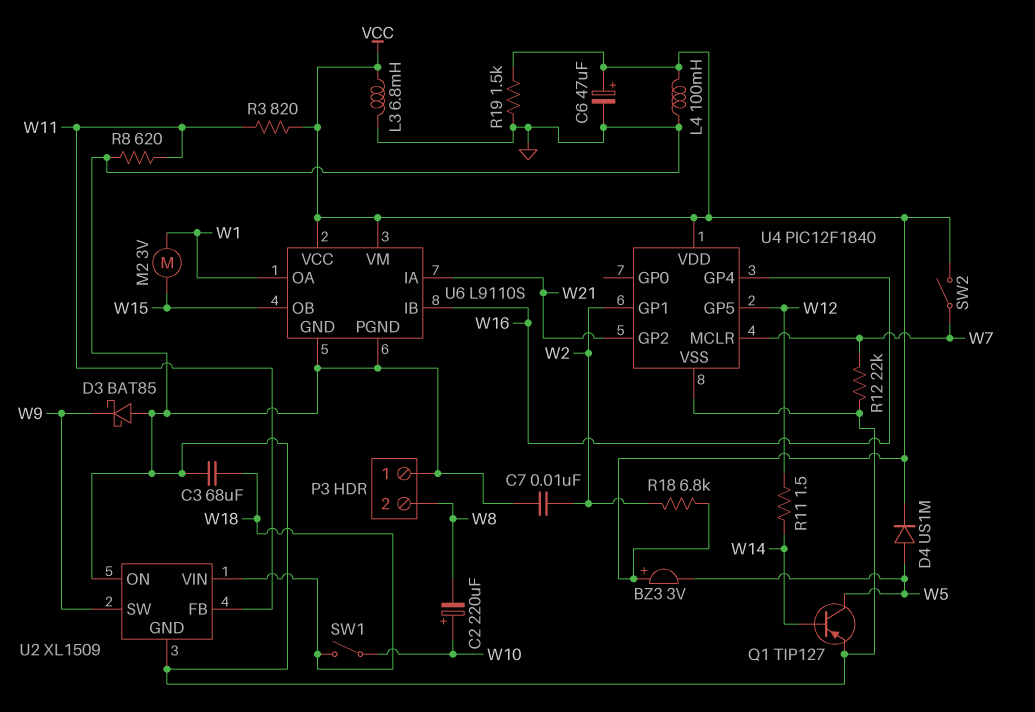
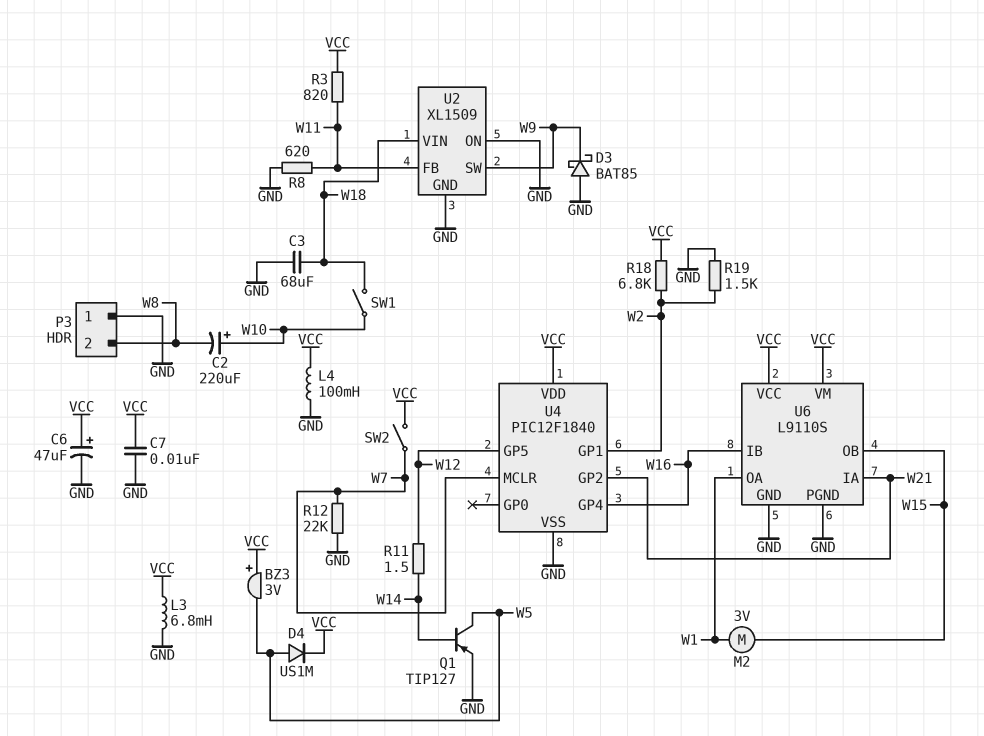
C7: 10nF (GND, W2) -> 10nF (GND, VCC)
R19: 1.5k (GND, VCC) -> 1.5k (GND, W2)

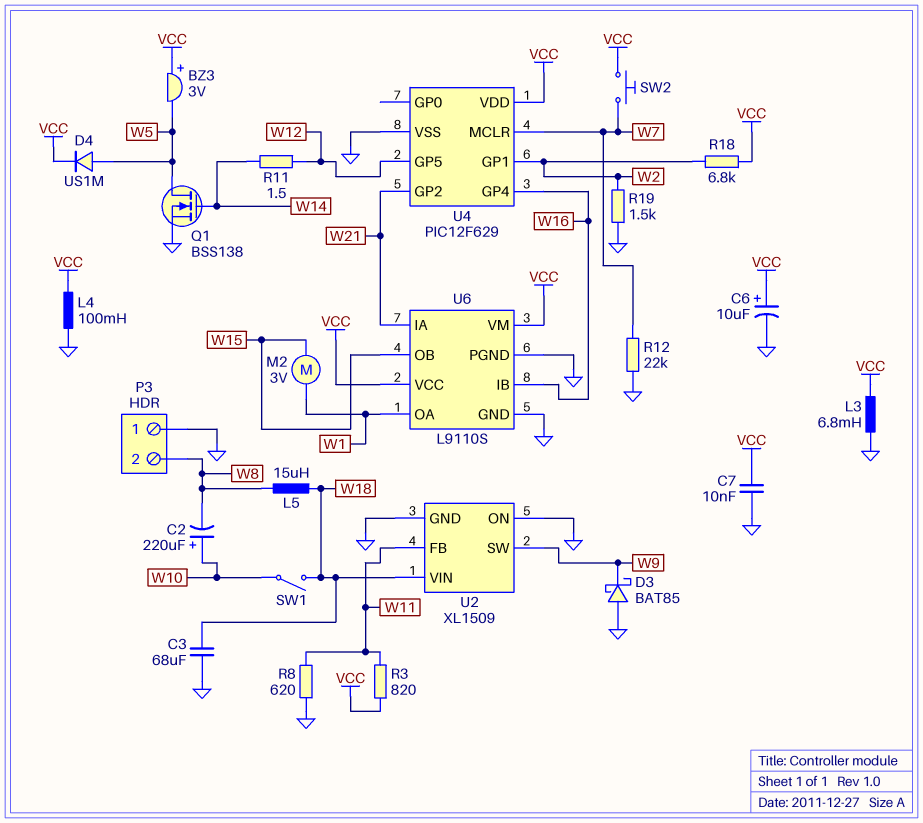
C6: 47uF (plus VCC, minus GND) -> 10uF (plus VCC, minus GND)
L5: none -> 15uH (W8, W18)
Q1: PNP TIP127 (B W14, C W5, E GND) -> NMOS BSS138 (G W14, D W5, S GND)
SW2: switch (VCC, W7) -> button (VCC, W7)
U4: PIC12F1840 -> PIC12F629

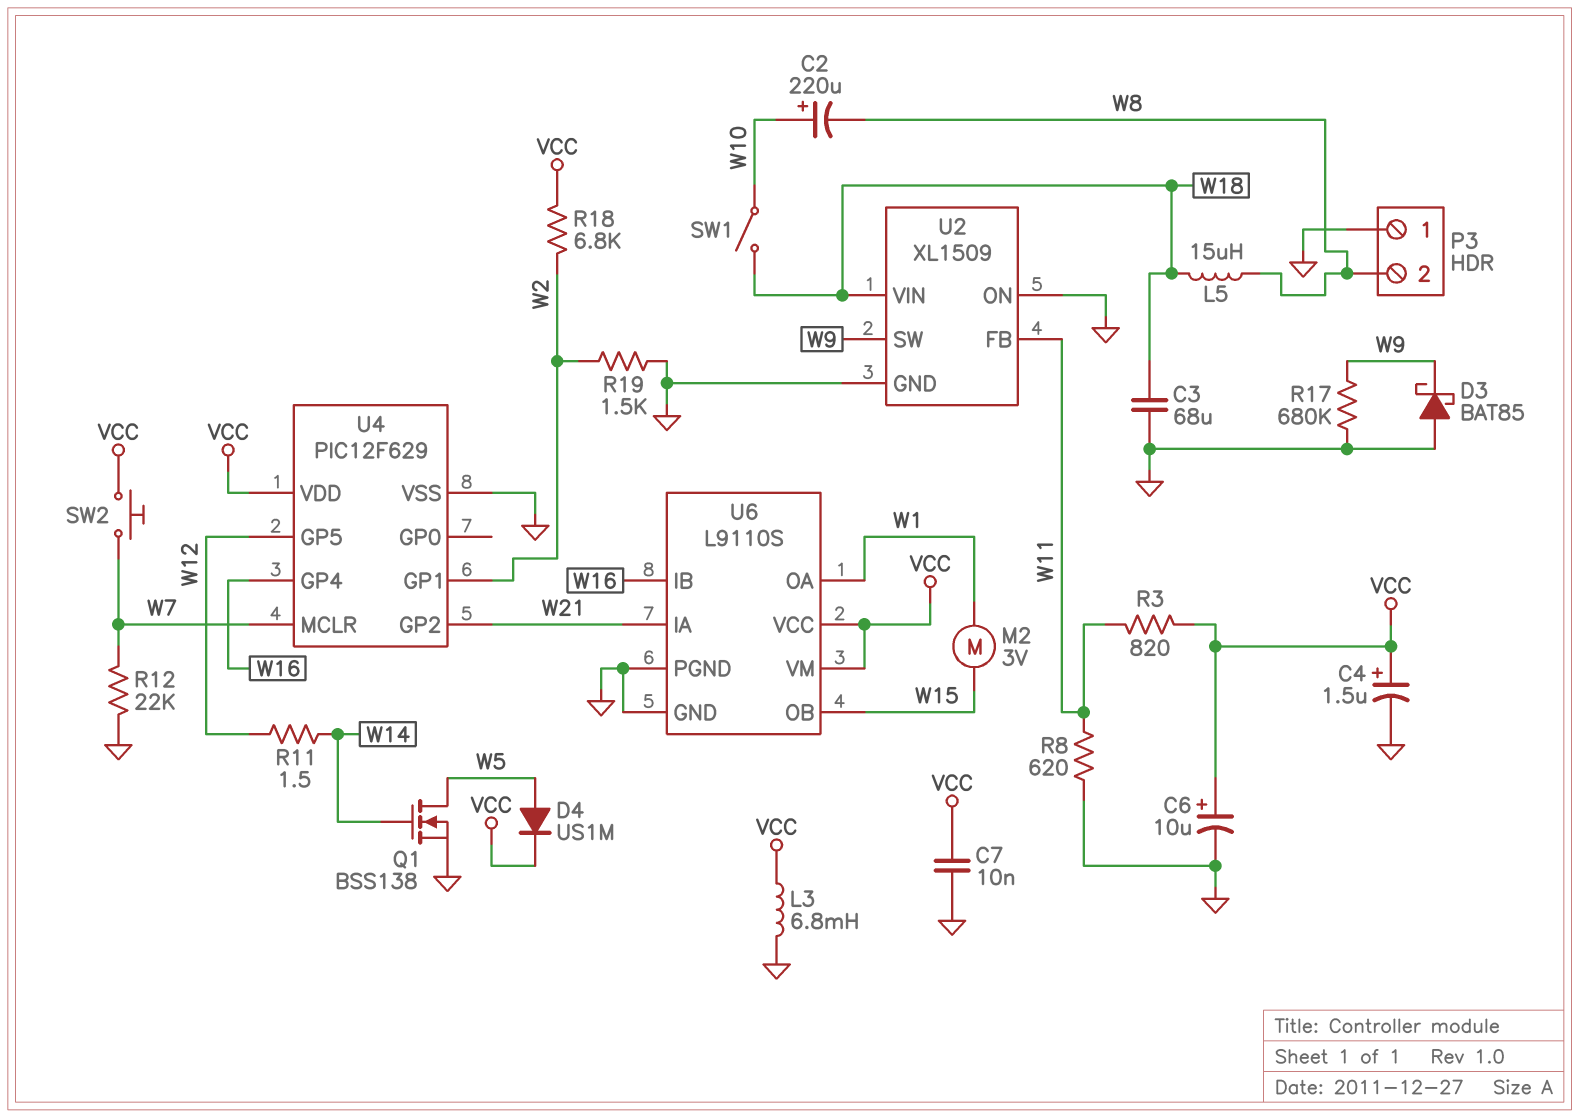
BZ3: buzzer 3V (plus VCC, minus W5) -> none
C4: none -> 1.5uF (plus VCC, minus GND)
L4: 100mH (GND, VCC) -> none
R17: none -> 680k (GND, W9)

